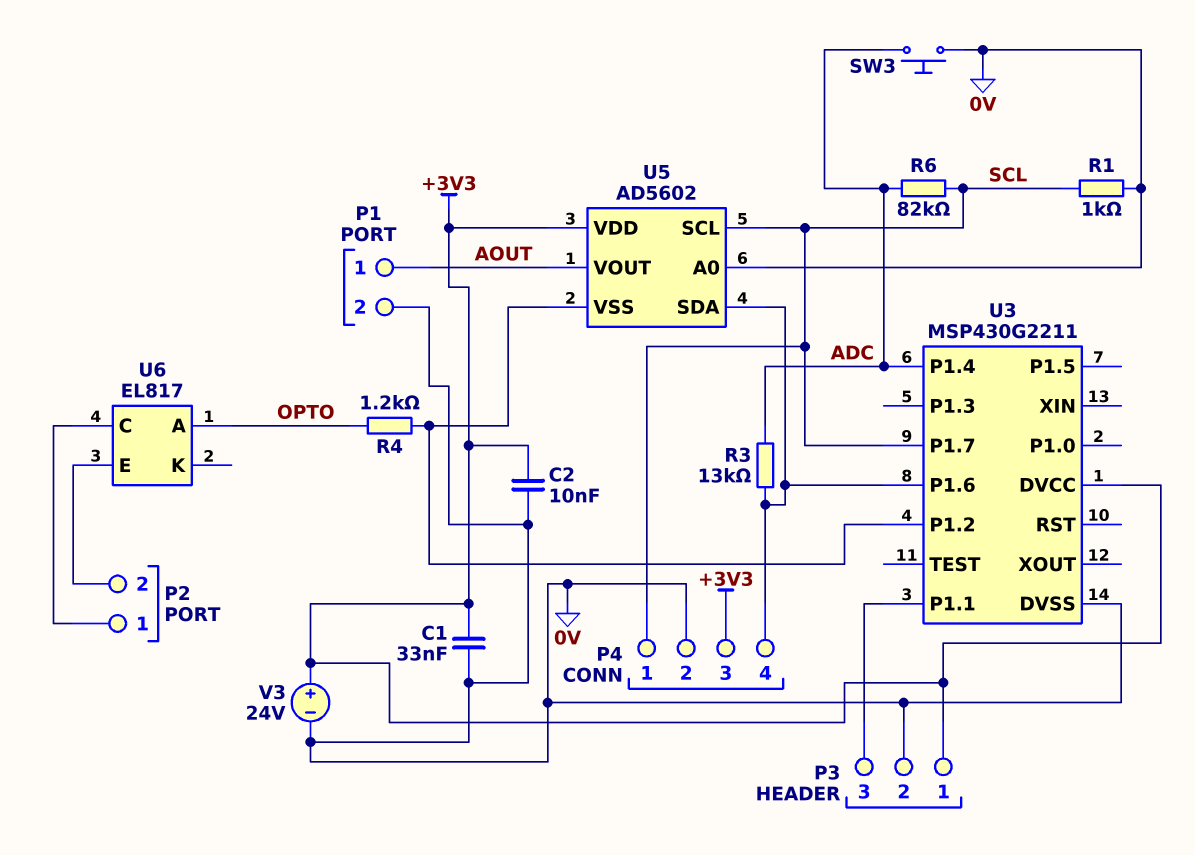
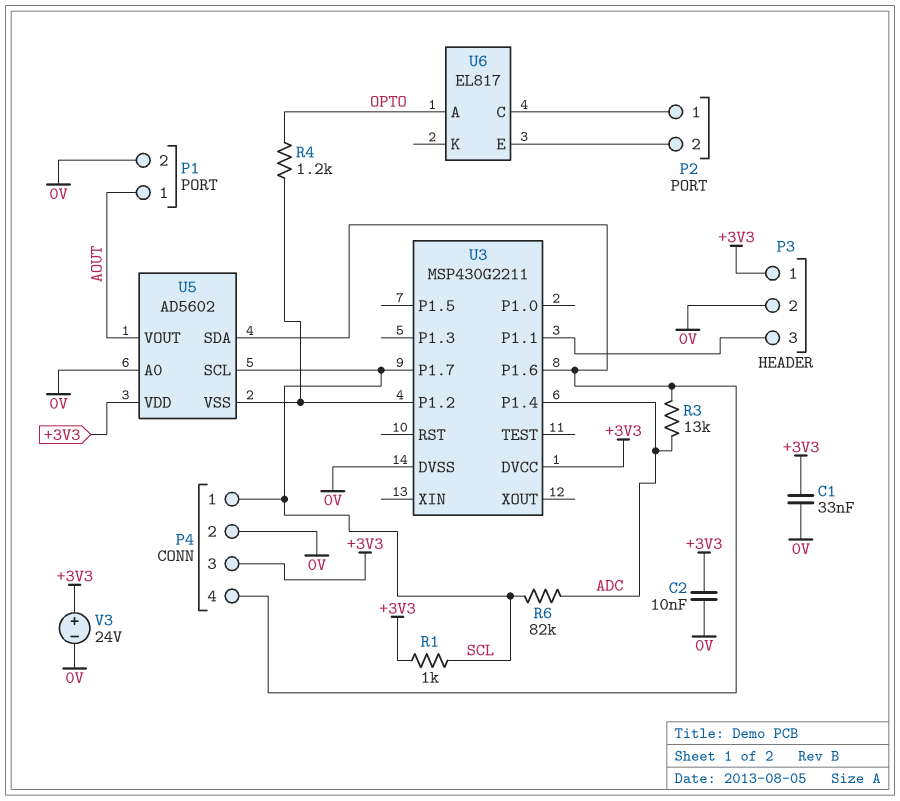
R1: 1k (0V, SCL) -> 1k (+3V3, SCL)
SW3: button (0V, ADC) -> none

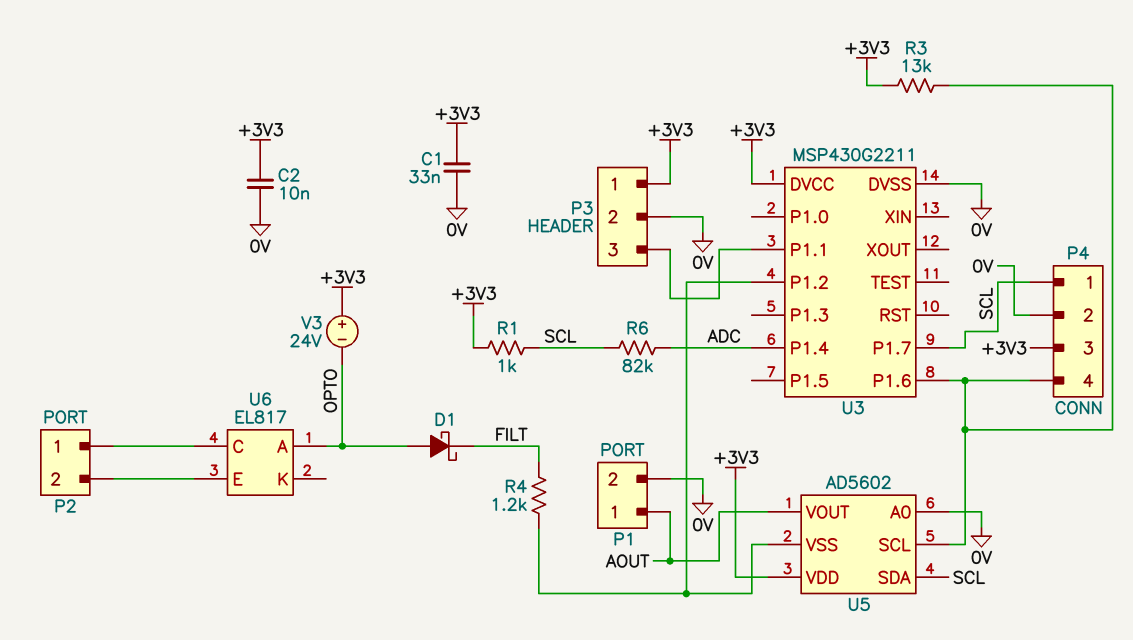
D1: none -> schottky (A OPTO, K FILT)
R3: 13k (ADC, P4/4) -> 13k (+3V3, P4/4)
R4: 1.2k (OPTO, U3/P1.2) -> 1.2k (FILT, U3/P1.2)
U5 pin SCL: SCL -> P4/4
U5 pin SDA: P4/4 -> SCL
V3: 24V (plus +3V3, minus 0V) -> 24V (plus +3V3, minus OPTO)

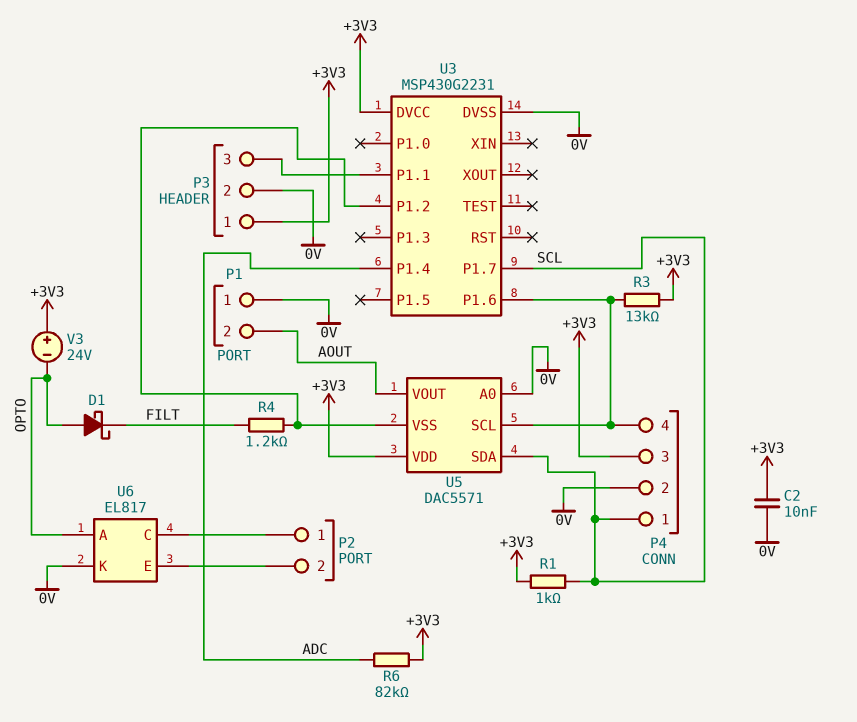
C1: 33nF (+3V3, 0V) -> none
P1 pin 1: AOUT -> 0V
P1 pin 2: 0V -> AOUT
R6: 82k (ADC, SCL) -> 82k (+3V3, ADC)
U3: MSP430G2211 -> MSP430G2231
U5: AD5602 -> DAC5571
U6 pin K: none -> 0V

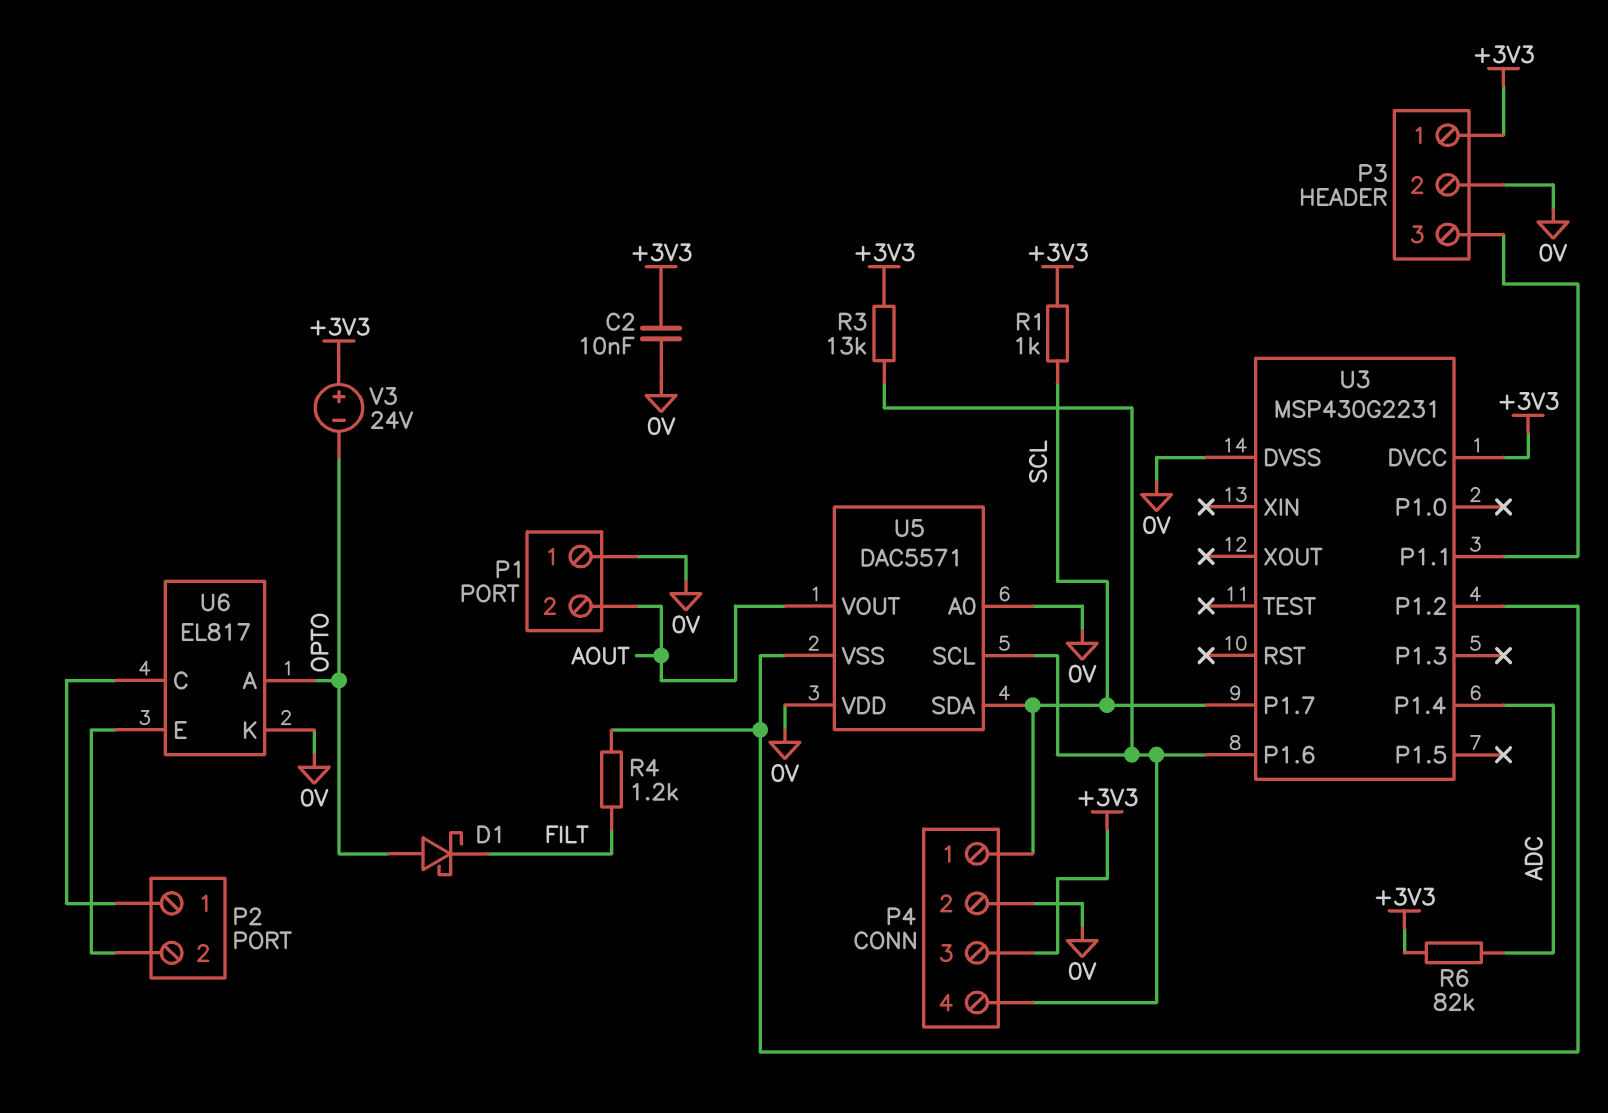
U5 pin VDD: +3V3 -> 0V

